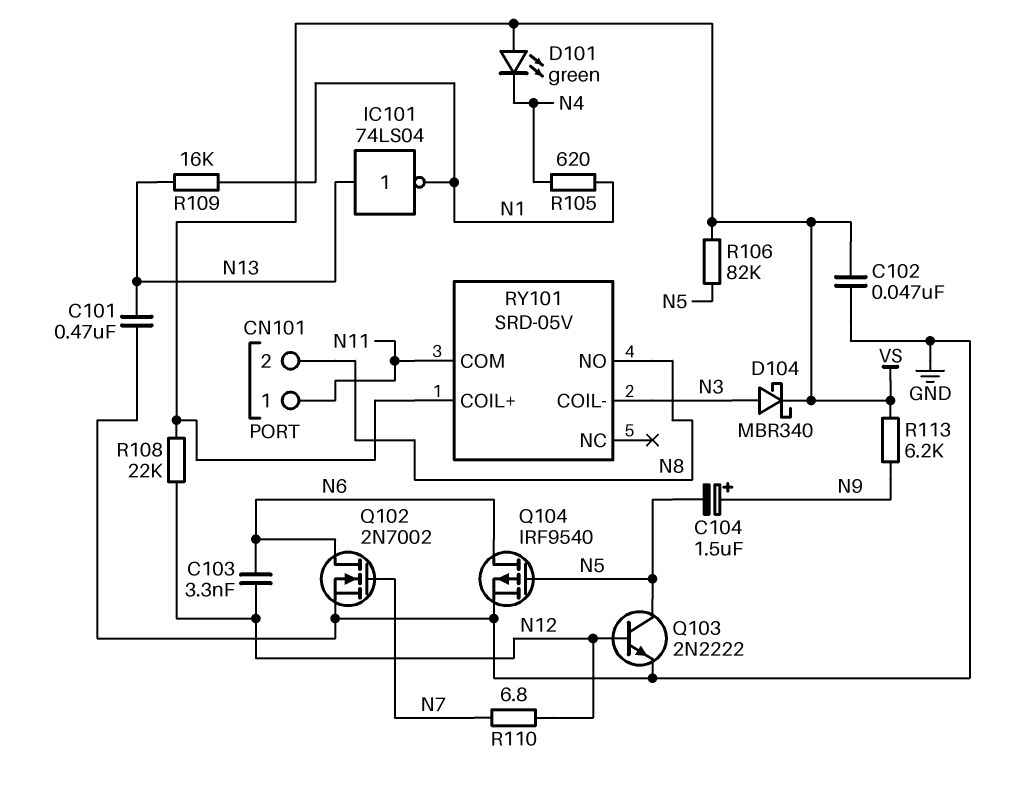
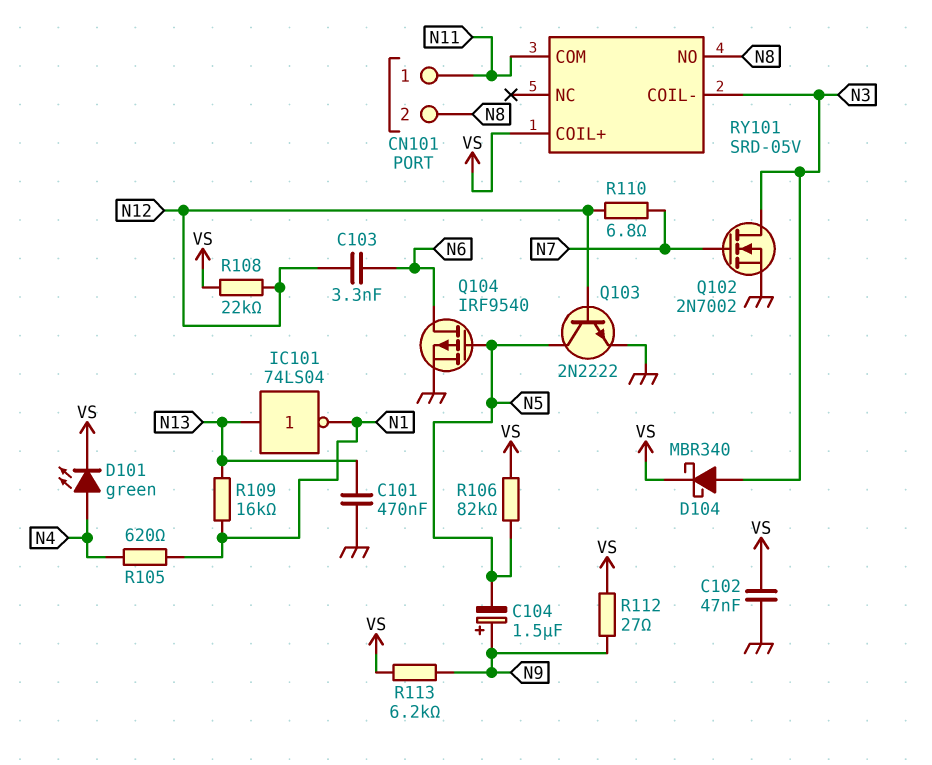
D101: LED green (A VS, K N4) -> LED green (A N4, K VS)
Q102: NMOS 2N7002 (G N7, D N6, S GND) -> NMOS 2N7002 (G N7, D N3, S GND)
R112: none -> 27 (N9, VS)

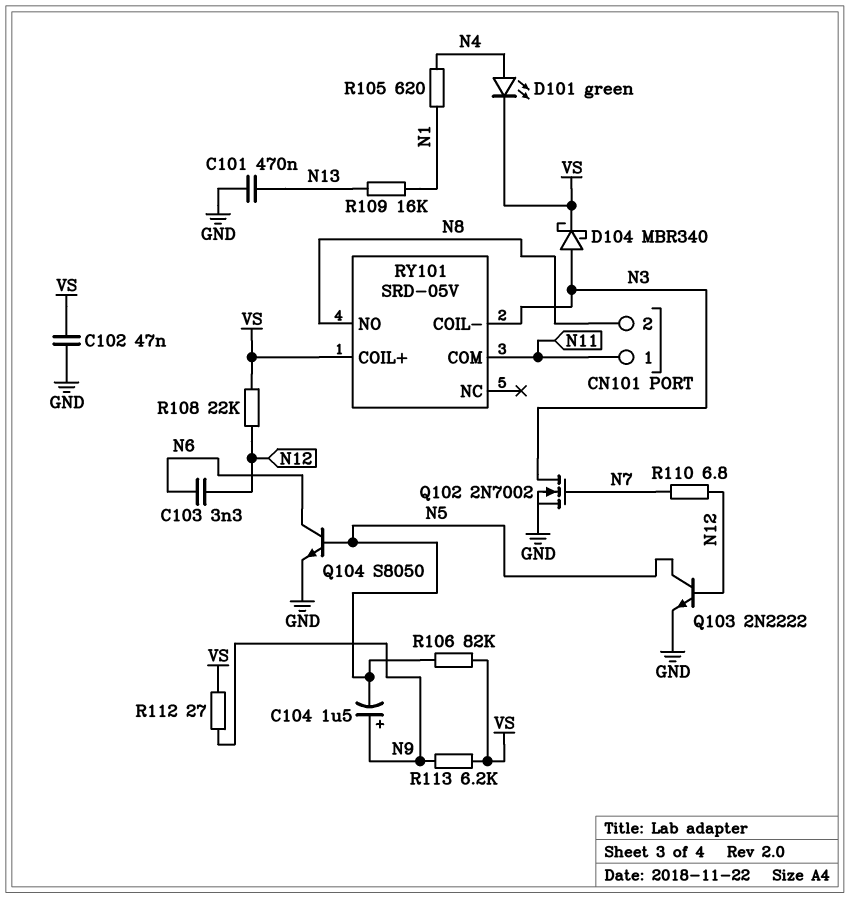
IC101: NOT 74LS04 (in N13, out N1) -> none
Q104: PMOS IRF9540 (G N5, D N6, S GND) -> NPN S8050 (B N5, C N6, E GND)

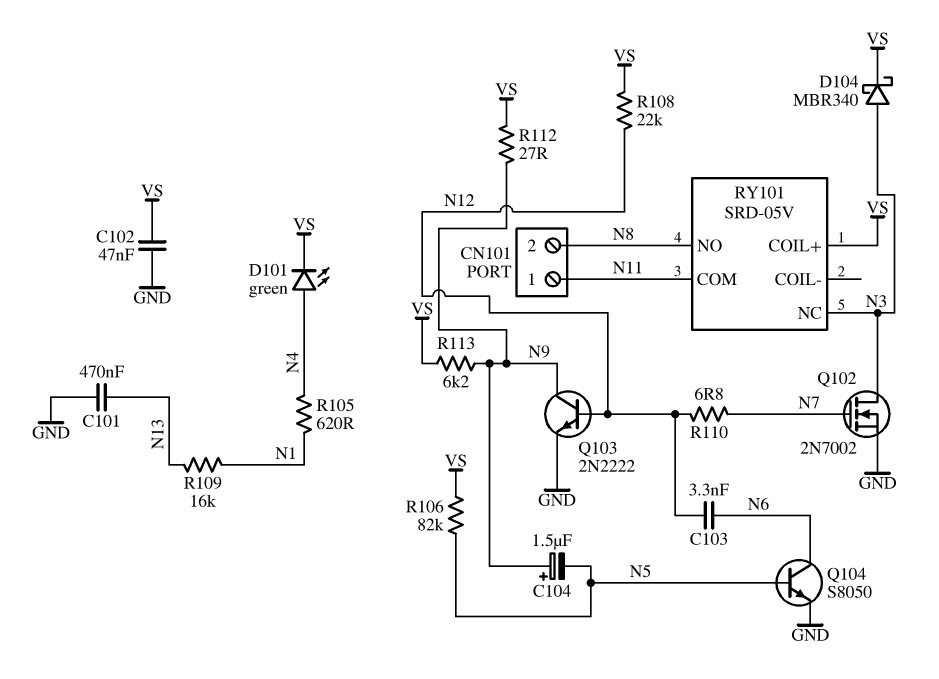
Q103: NPN 2N2222 (B N12, C N5, E GND) -> NPN 2N2222 (B N12, C N9, E GND)
RY101 pin COIL-: N3 -> none
RY101 pin NC: none -> N3

